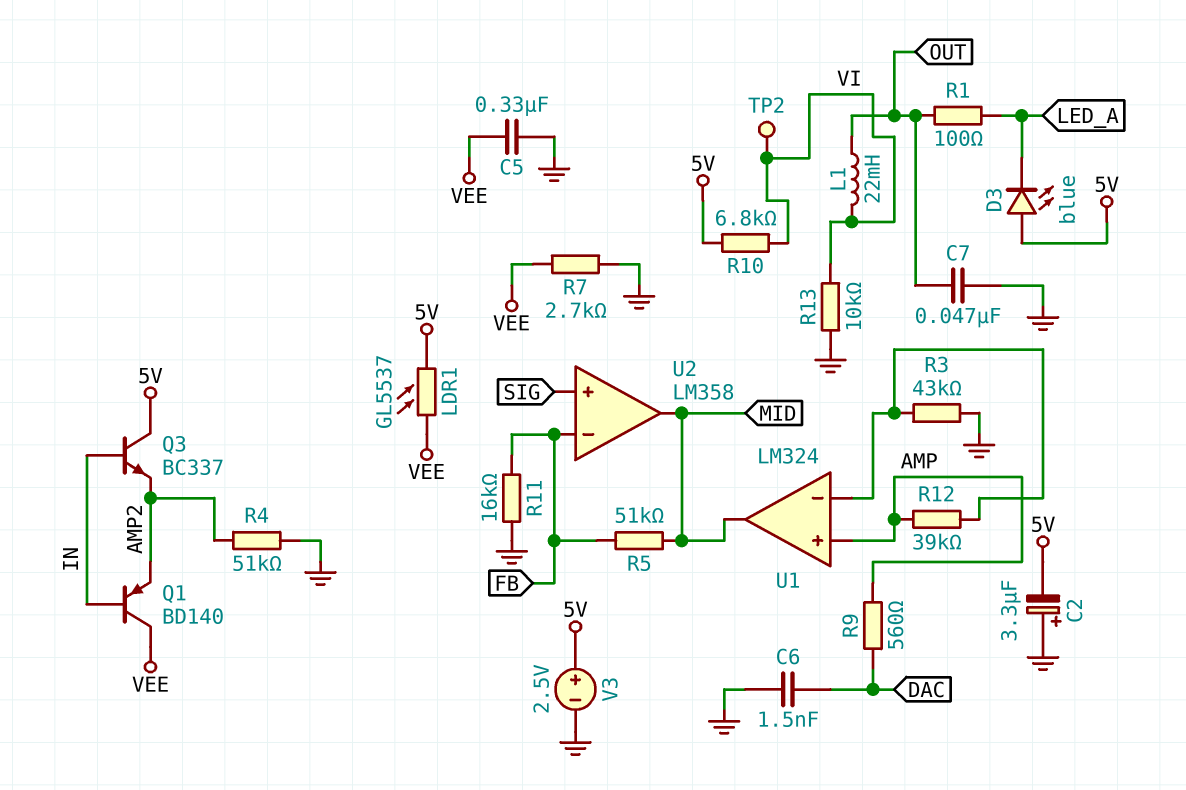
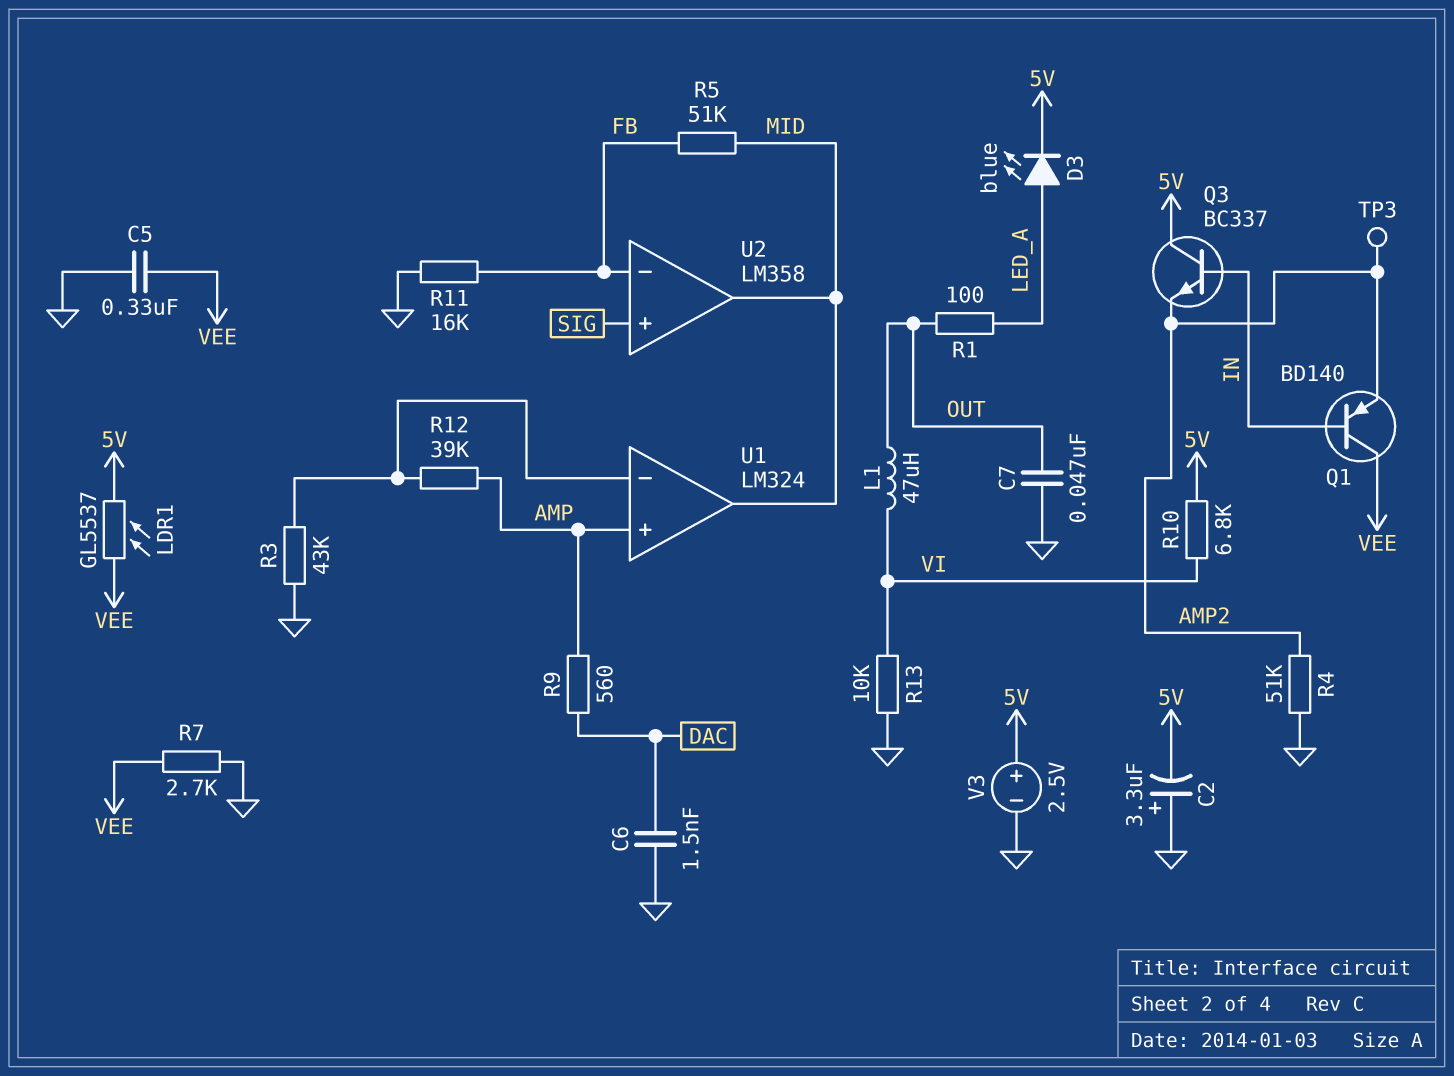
D3: LED blue (A 5V, K LED_A) -> LED blue (A LED_A, K 5V)
L1: 22mH (OUT, VI) -> 47uH (OUT, VI)
TP2: test point (VI) -> none
TP3: none -> test point (AMP2)

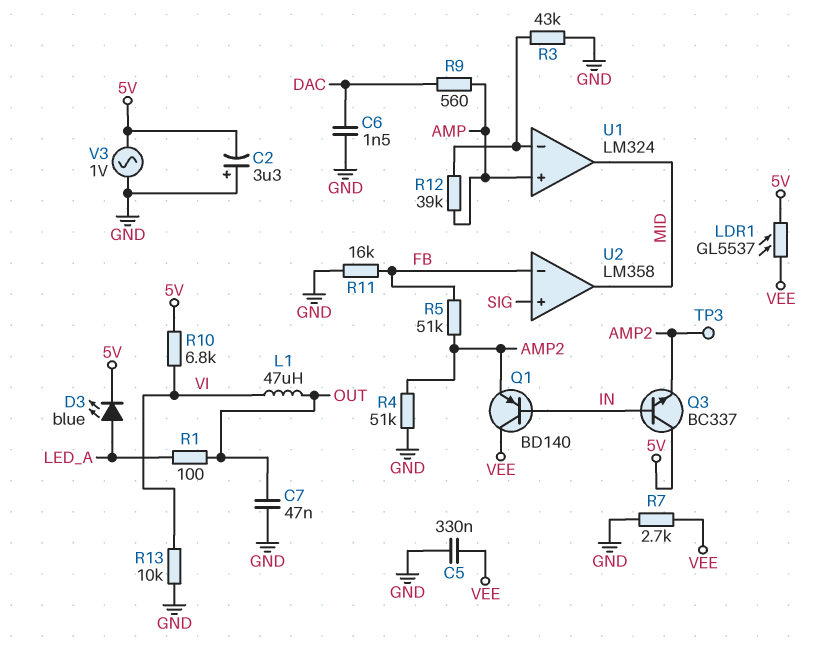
R5: 51k (FB, MID) -> 51k (AMP2, FB)
V3: 2.5V (plus 5V, minus GND) -> AC 1V (5V, GND)

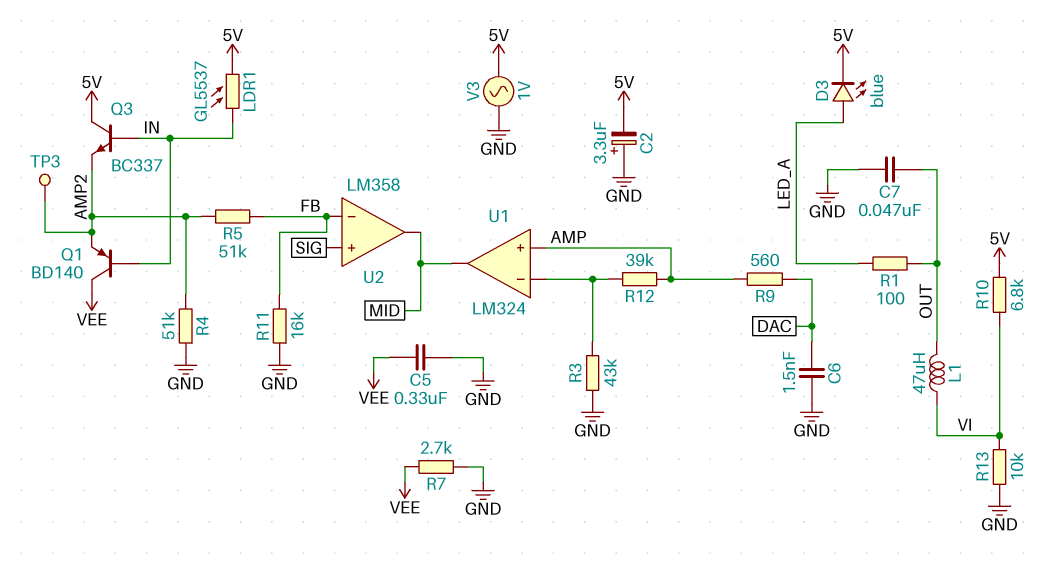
LDR1: GL5537 (5V, VEE) -> GL5537 (5V, IN)

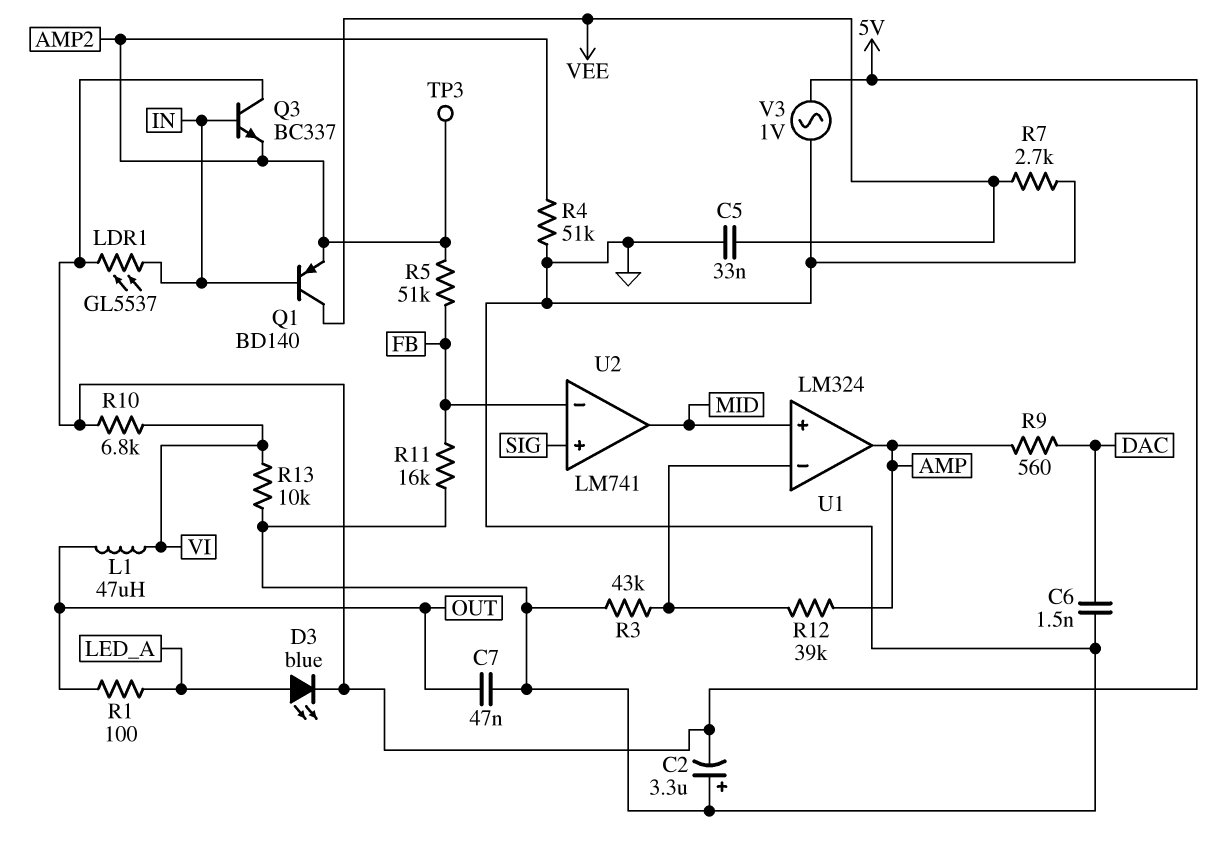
C5: 330nF (GND, VEE) -> 33nF (GND, VEE)
U1 pin in+: AMP -> MID
U1 pin out: MID -> AMP
U2: LM358 -> LM741

